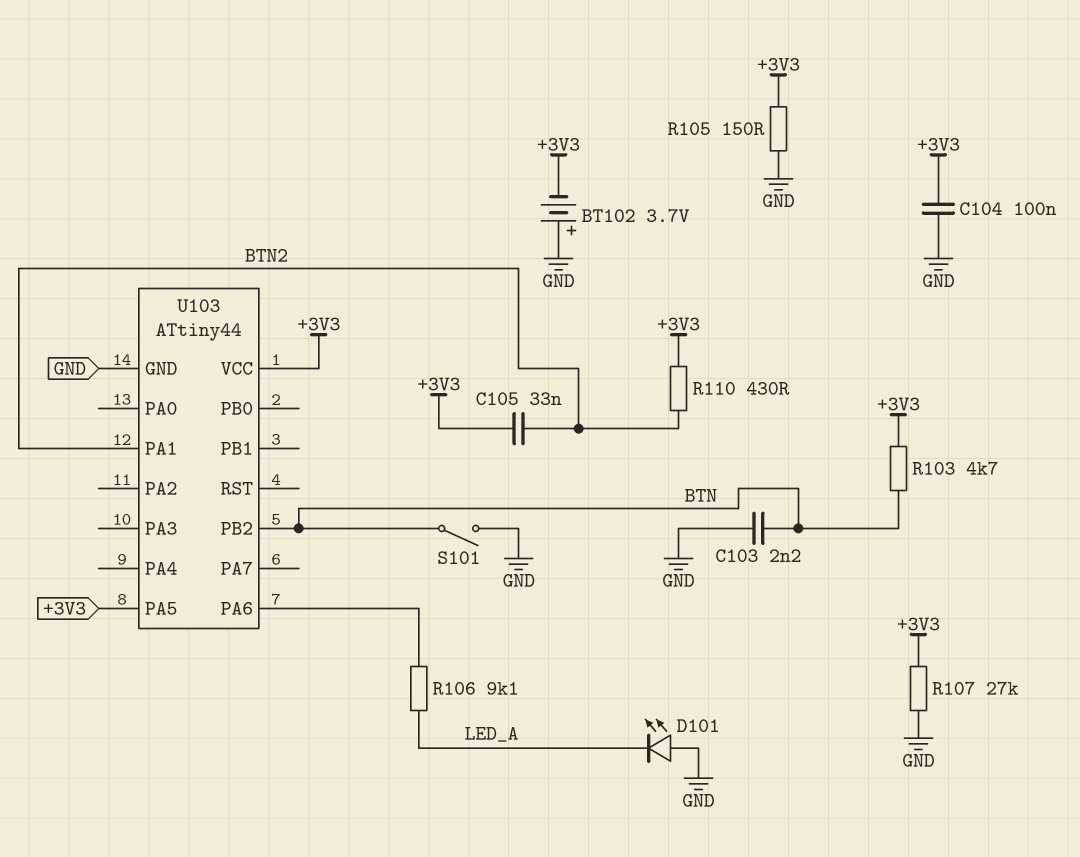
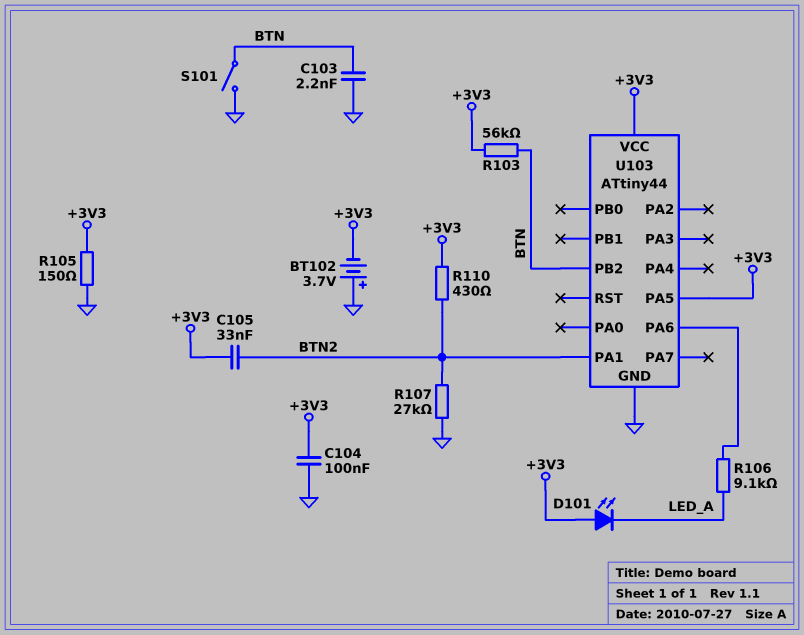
D101: LED (A GND, K LED_A) -> LED (A +3V3, K LED_A)
R103: 4.7k (+3V3, BTN) -> 56k (+3V3, BTN)
R107: 27k (+3V3, GND) -> 27k (BTN2, GND)

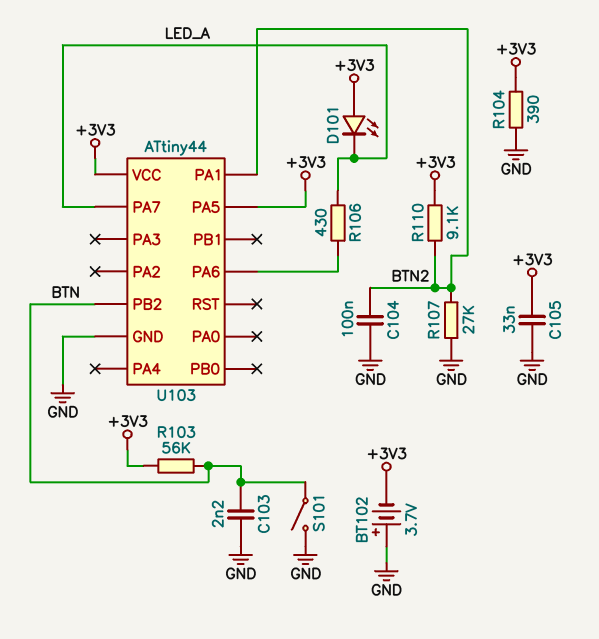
C104: 100nF (+3V3, GND) -> 100nF (BTN2, GND)
C105: 33nF (+3V3, BTN2) -> 33nF (+3V3, GND)
R104: none -> 390 (+3V3, GND)
R105: 150 (+3V3, GND) -> none
R106: 9.1k (LED_A, U103/PA6) -> 430 (LED_A, U103/PA6)
R110: 430 (+3V3, BTN2) -> 9.1k (+3V3, BTN2)
U103 pin PA7: none -> LED_A

